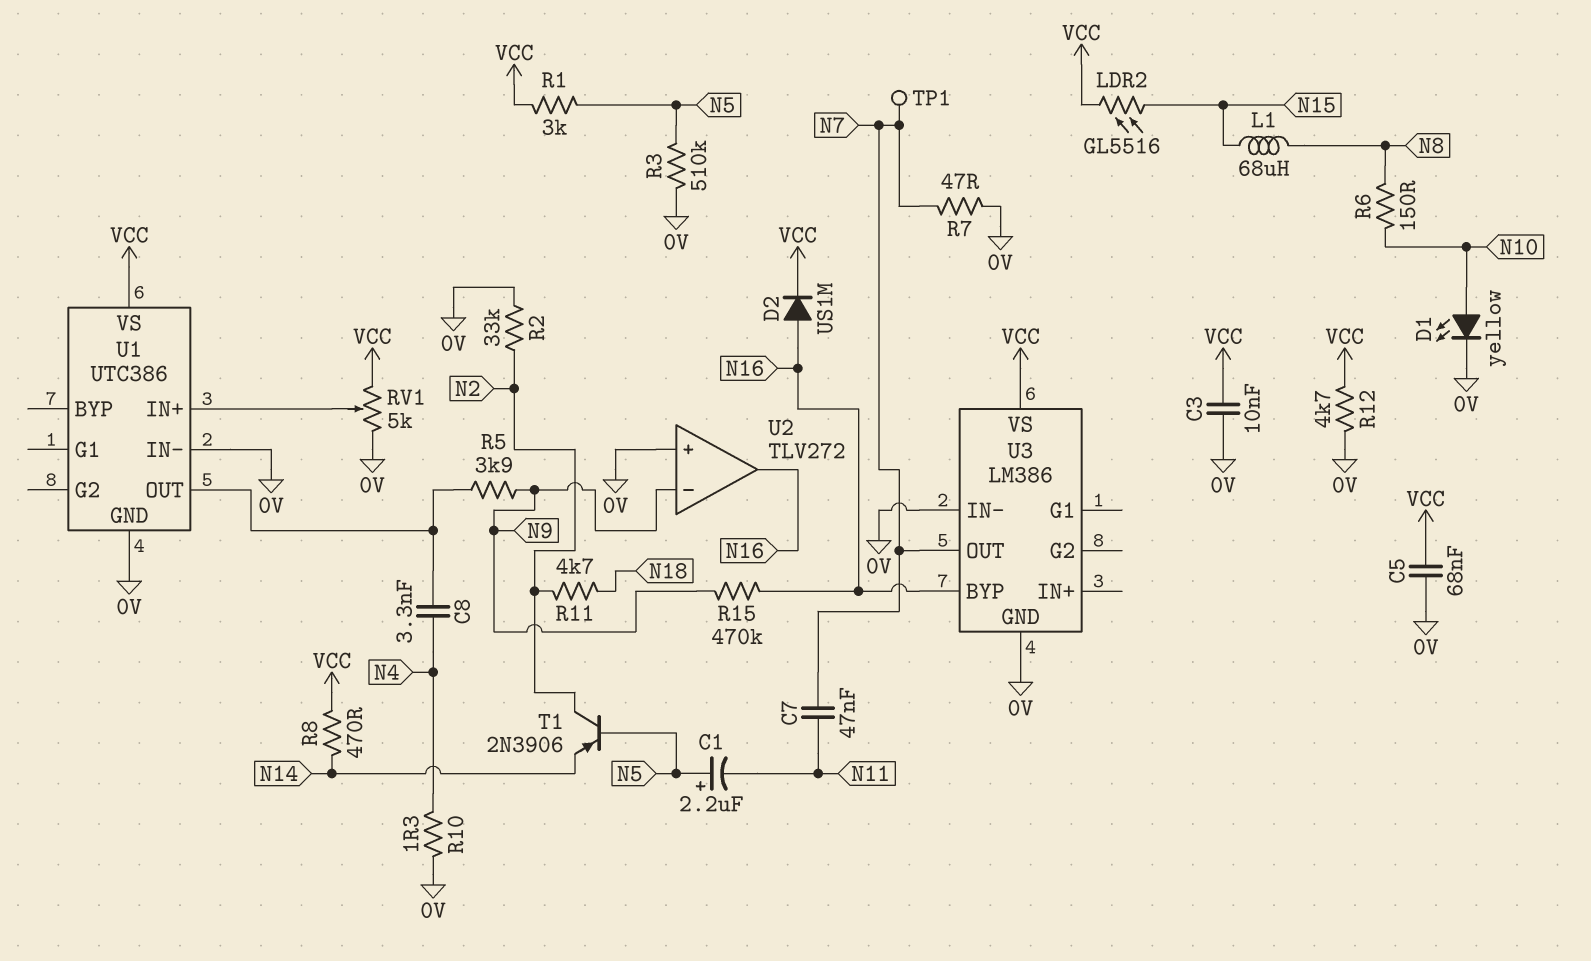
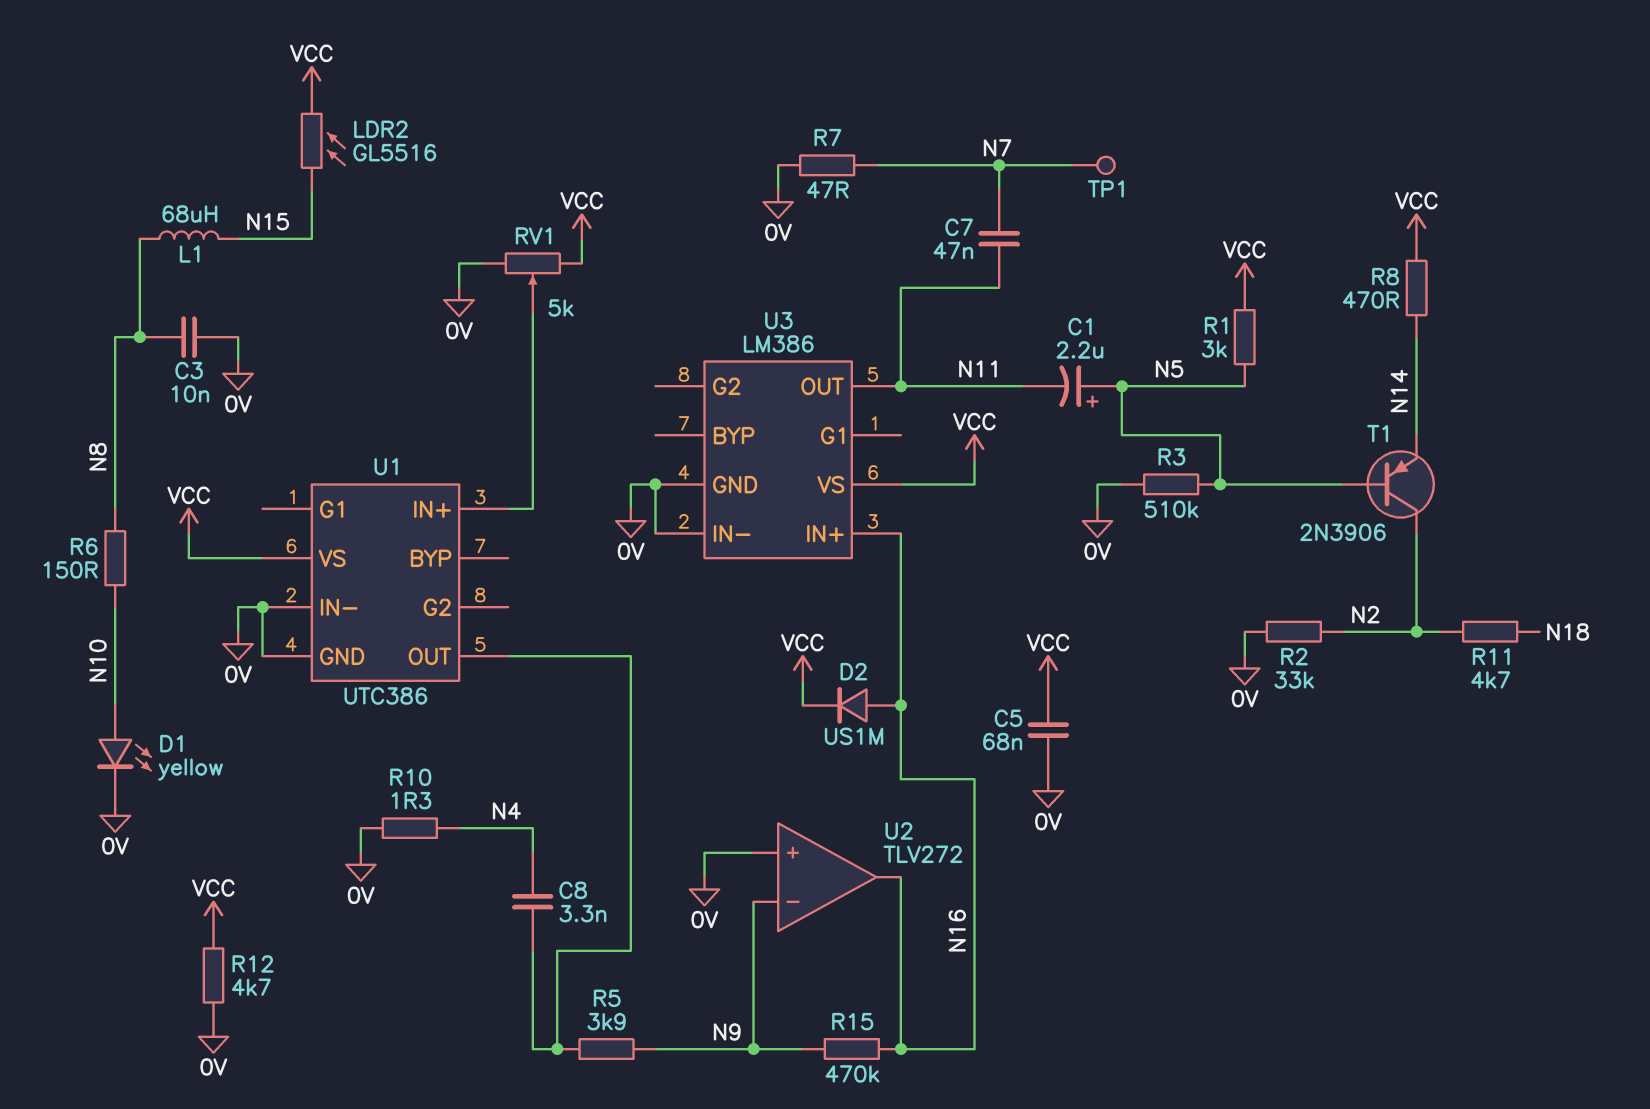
C3: 10nF (0V, VCC) -> 10nF (0V, N8)
U3 pin BYP: N16 -> none
U3 pin IN+: none -> N16
U3 pin OUT: N7 -> N11

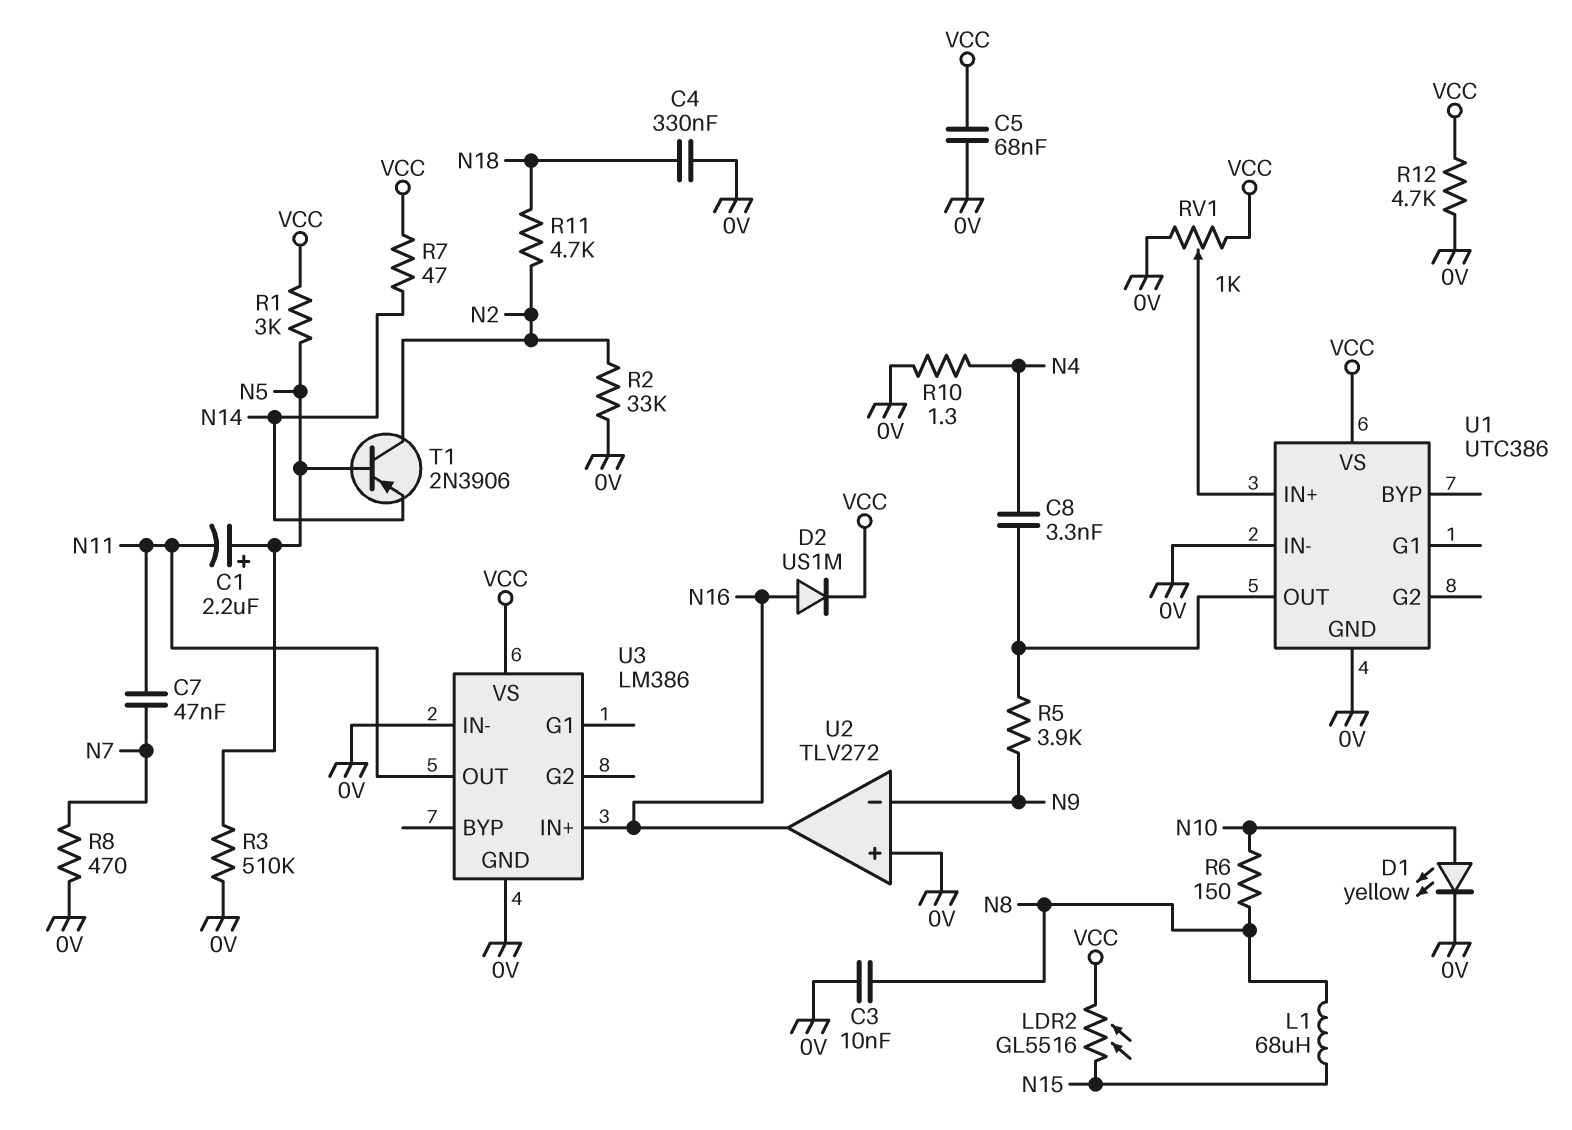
C4: none -> 330nF (0V, N18)
R7: 47 (0V, N7) -> 47 (N14, VCC)
R8: 470 (N14, VCC) -> 470 (0V, N7)
R15: 470k (N9, N16) -> none
RV1: 5k (0V, VCC, wiper U1/IN+) -> 1k (0V, VCC, wiper U1/IN+)
TP1: test point (N7) -> none

